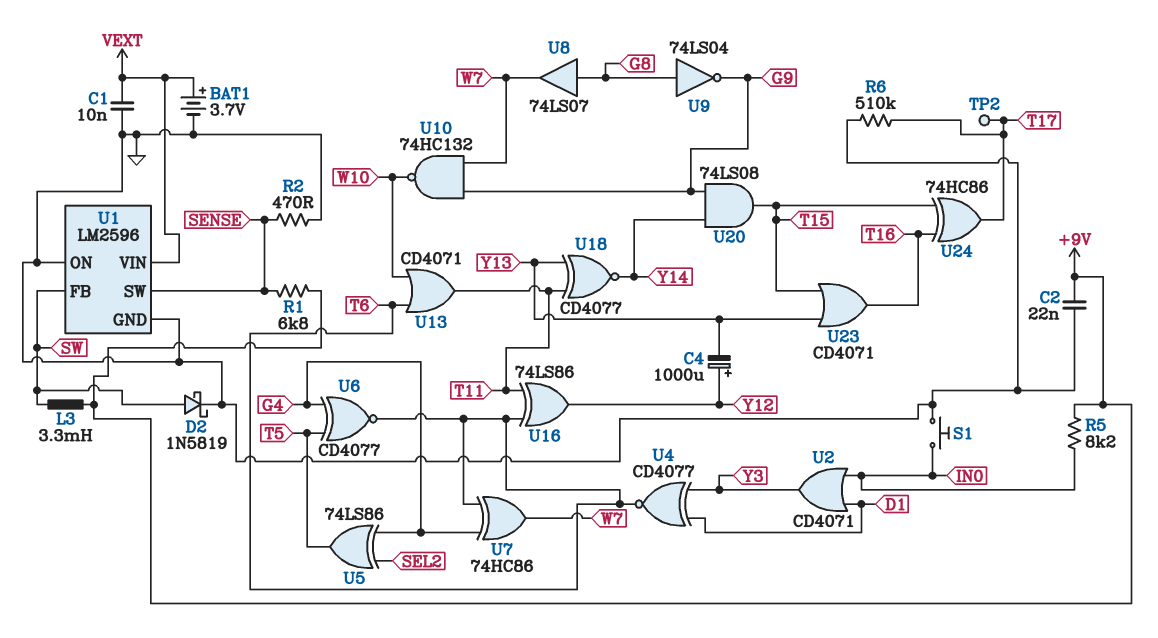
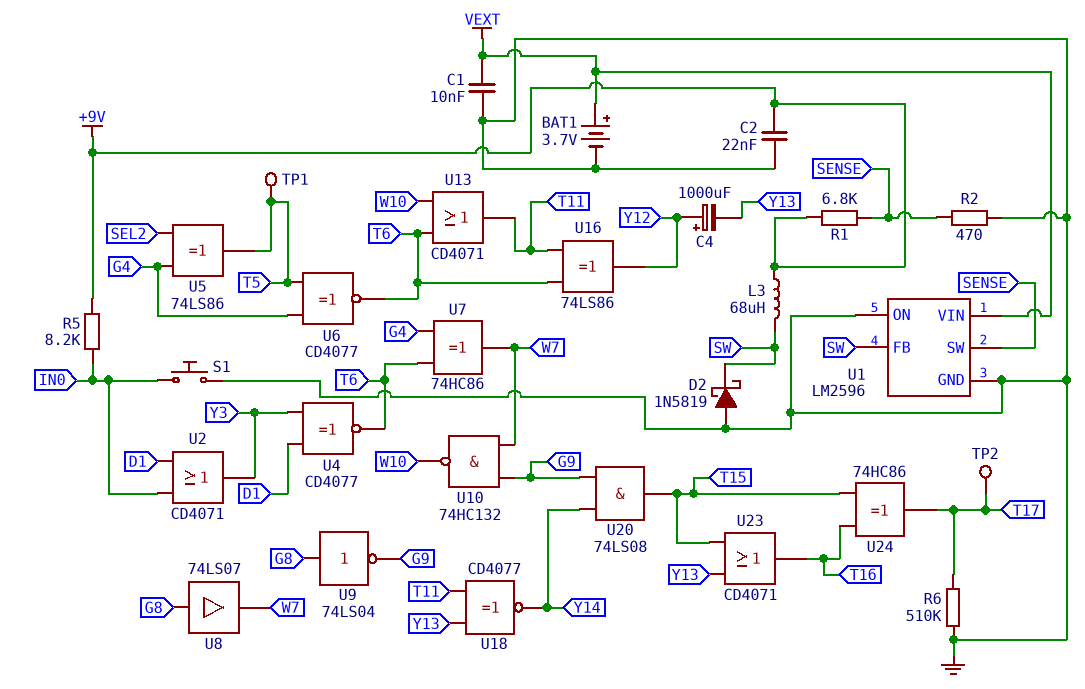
D2: schottky 1N5819 (A SW, K GND) -> schottky 1N5819 (A GND, K SW)
L3: 3.3mH (+9V, SW) -> 68uH (+9V, SW)
TP1: none -> test point (T5)

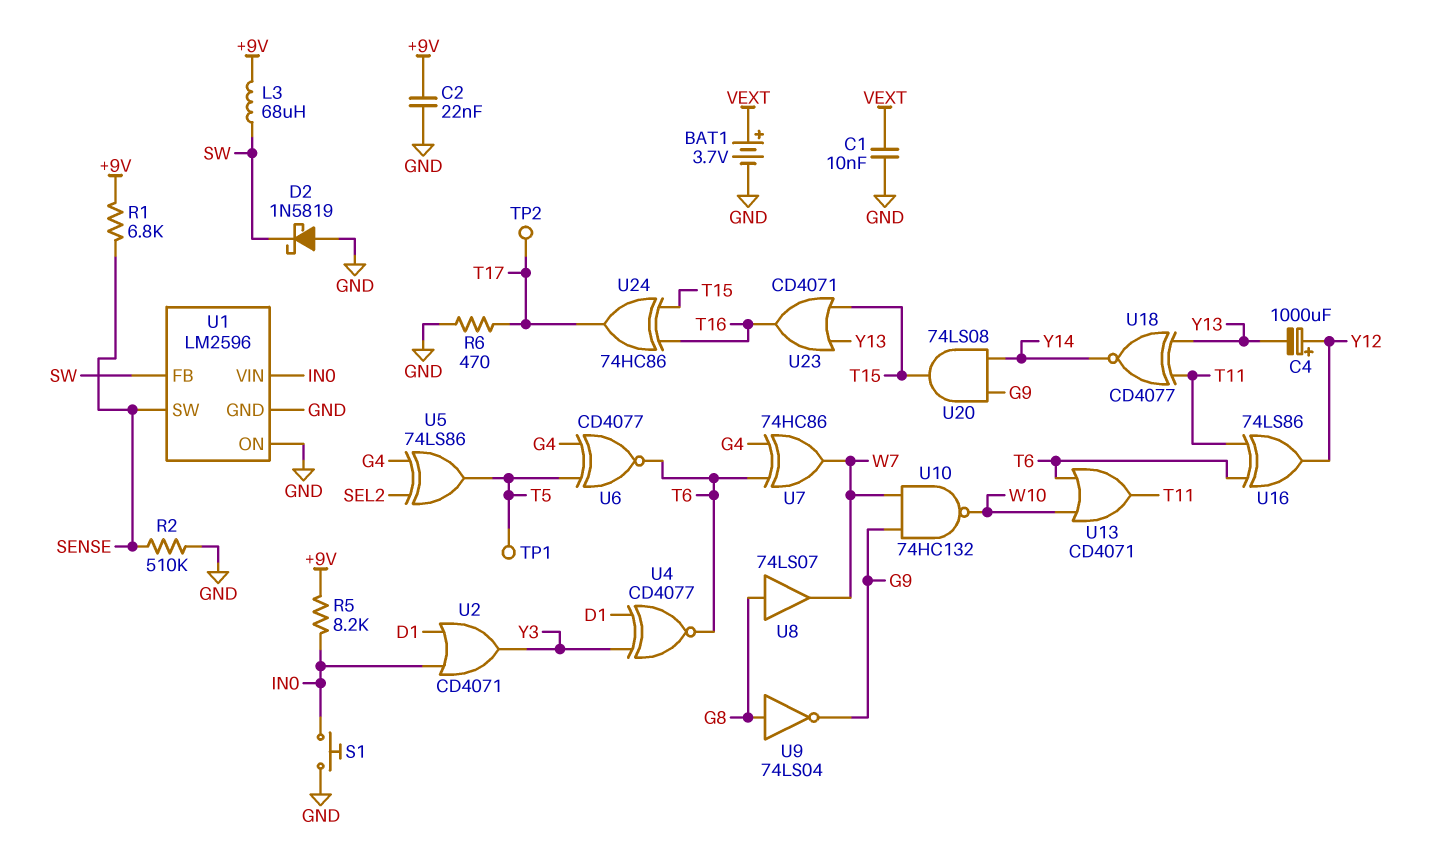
R2: 470 (GND, SENSE) -> 510k (GND, SENSE)
R6: 510k (GND, T17) -> 470 (GND, T17)
U1 pin VIN: VEXT -> IN0

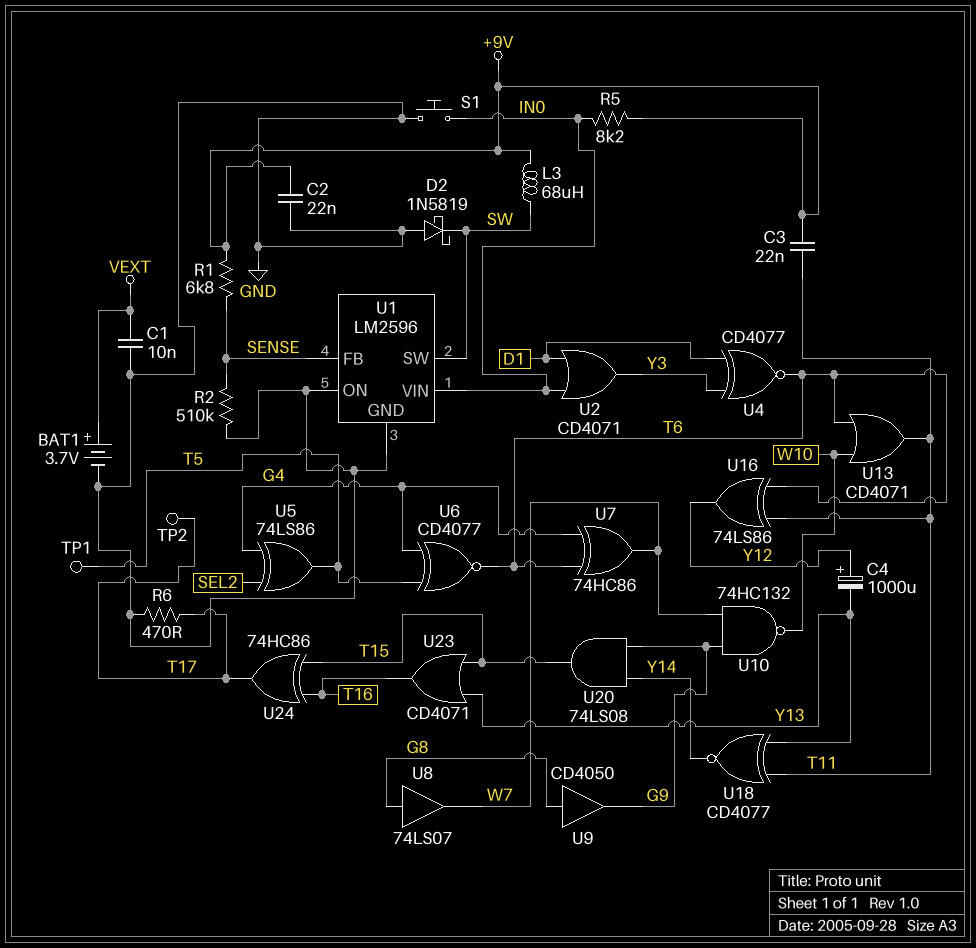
C3: none -> 22nF (+9V, T11)
U1 pin FB: SW -> SENSE
U1 pin SW: SENSE -> SW
U9: NOT 74LS04 (in G8, out G9) -> buffer CD4050 (in G8, out G9)

